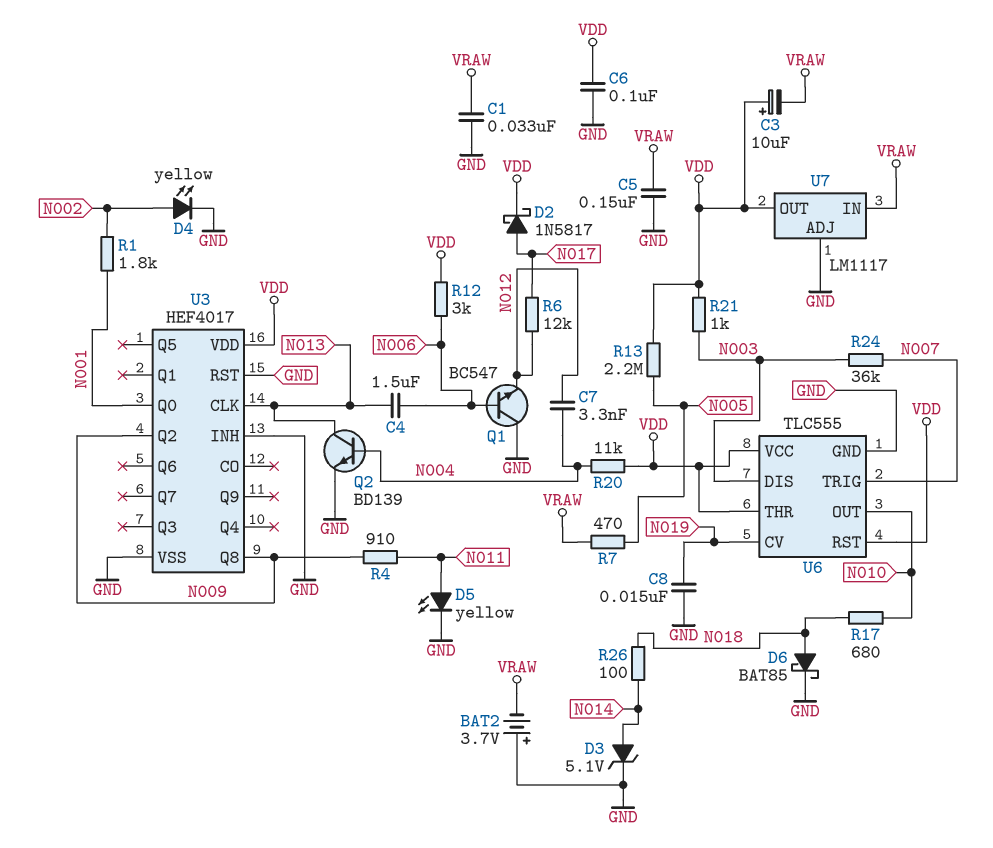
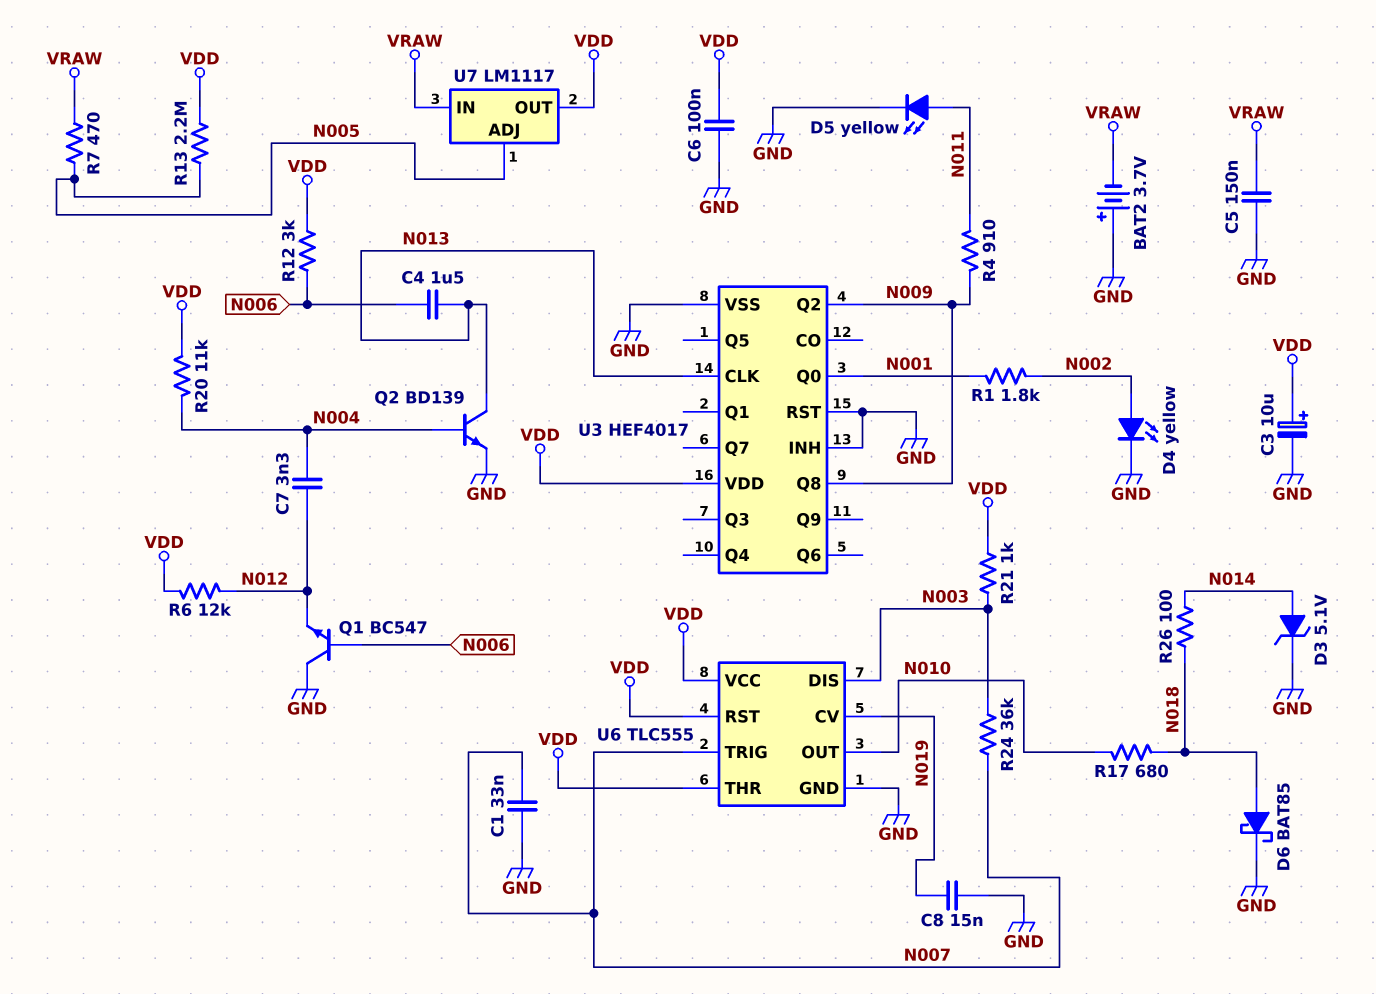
C1: 33nF (GND, VRAW) -> 33nF (GND, N007)
C3: 10uF (plus VDD, minus VRAW) -> 10uF (plus VDD, minus GND)
D2: schottky 1N5817 (A N017, K VDD) -> none
R6: 12k (N012, N017) -> 12k (N012, VDD)
U7 pin ADJ: GND -> N005

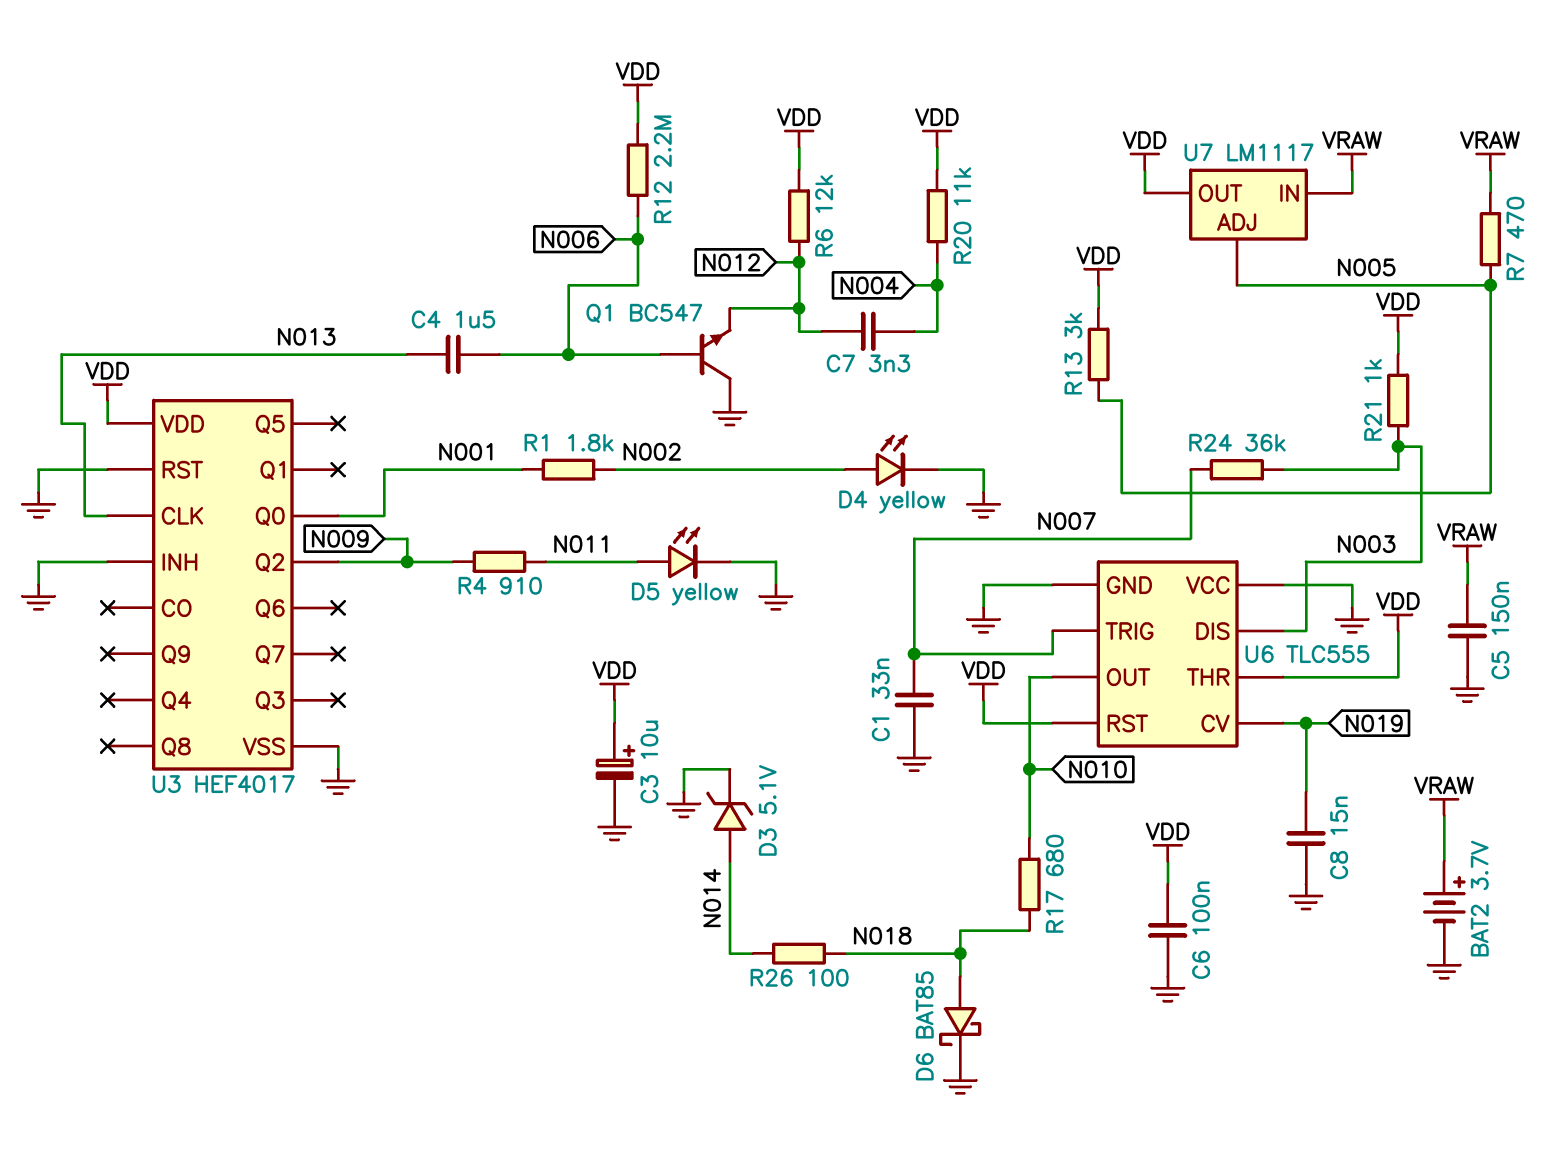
BAT2: 3.7V (plus GND, minus VRAW) -> 3.7V (plus VRAW, minus GND)
Q2: NPN BD139 (B N004, C N013, E GND) -> none
R12: 3k (N006, VDD) -> 2.2M (N006, VDD)
R13: 2.2M (N005, VDD) -> 3k (N005, VDD)
U3 pin Q8: N009 -> none
U6 pin VCC: VDD -> GND

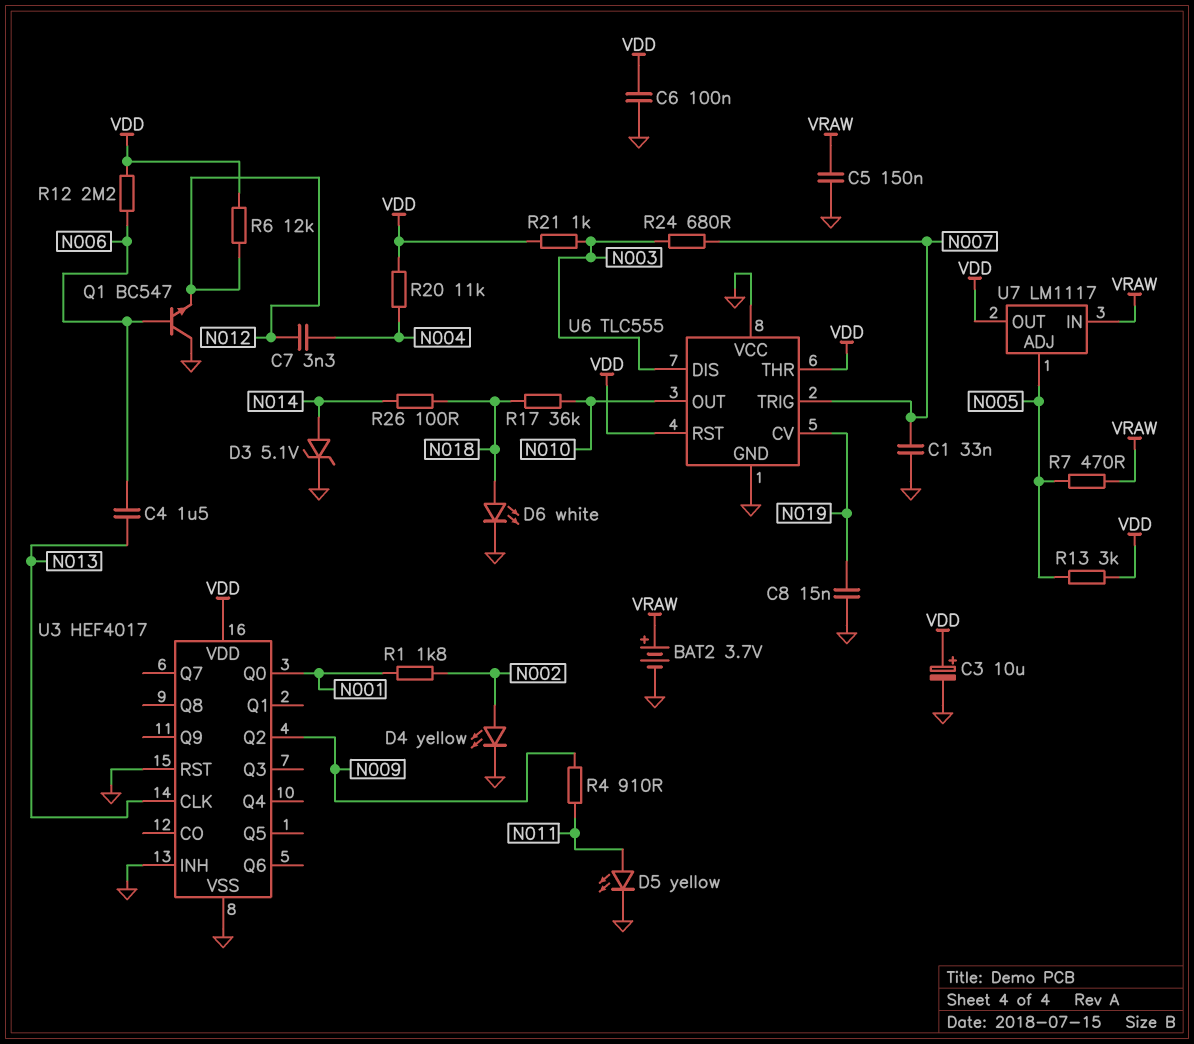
D6: schottky BAT85 (A N018, K GND) -> LED white (A N018, K GND)
R17: 680 (N010, N018) -> 36k (N010, N018)
R24: 36k (N003, N007) -> 680 (N003, N007)

